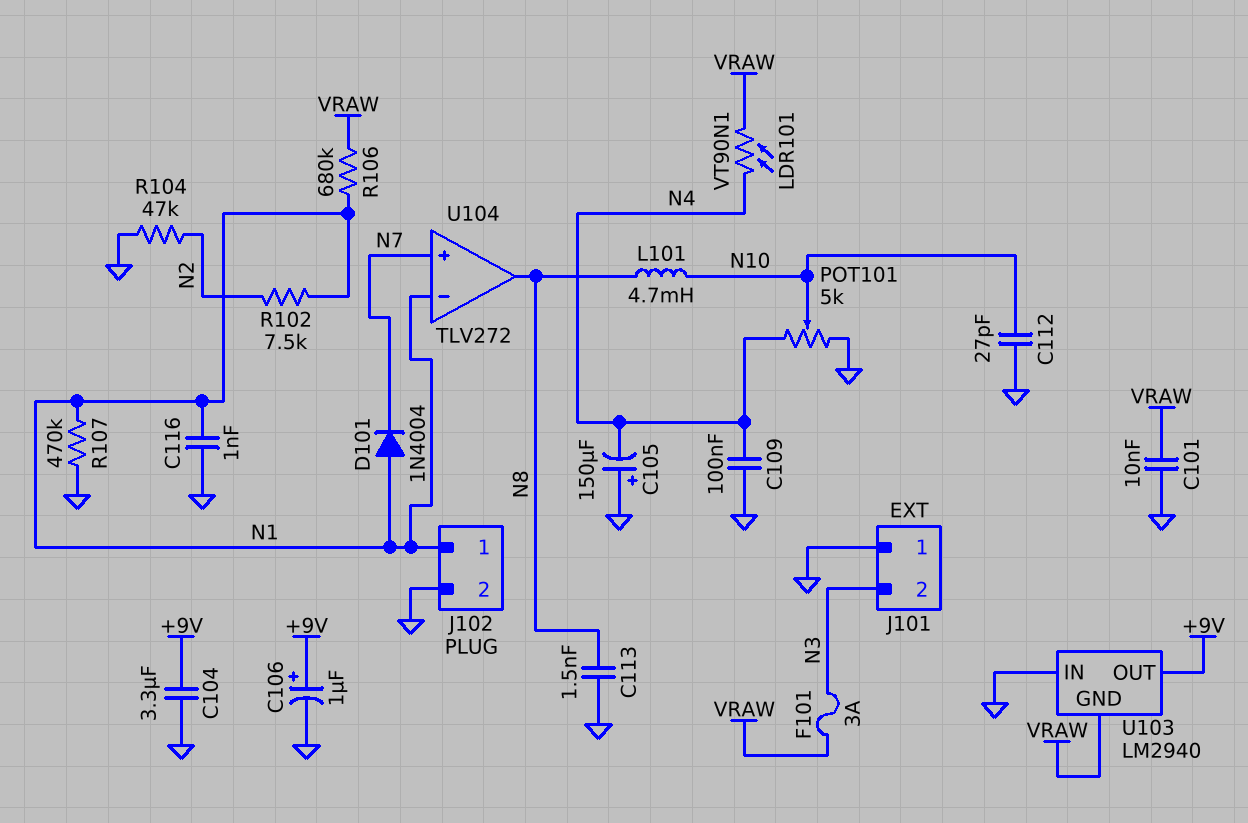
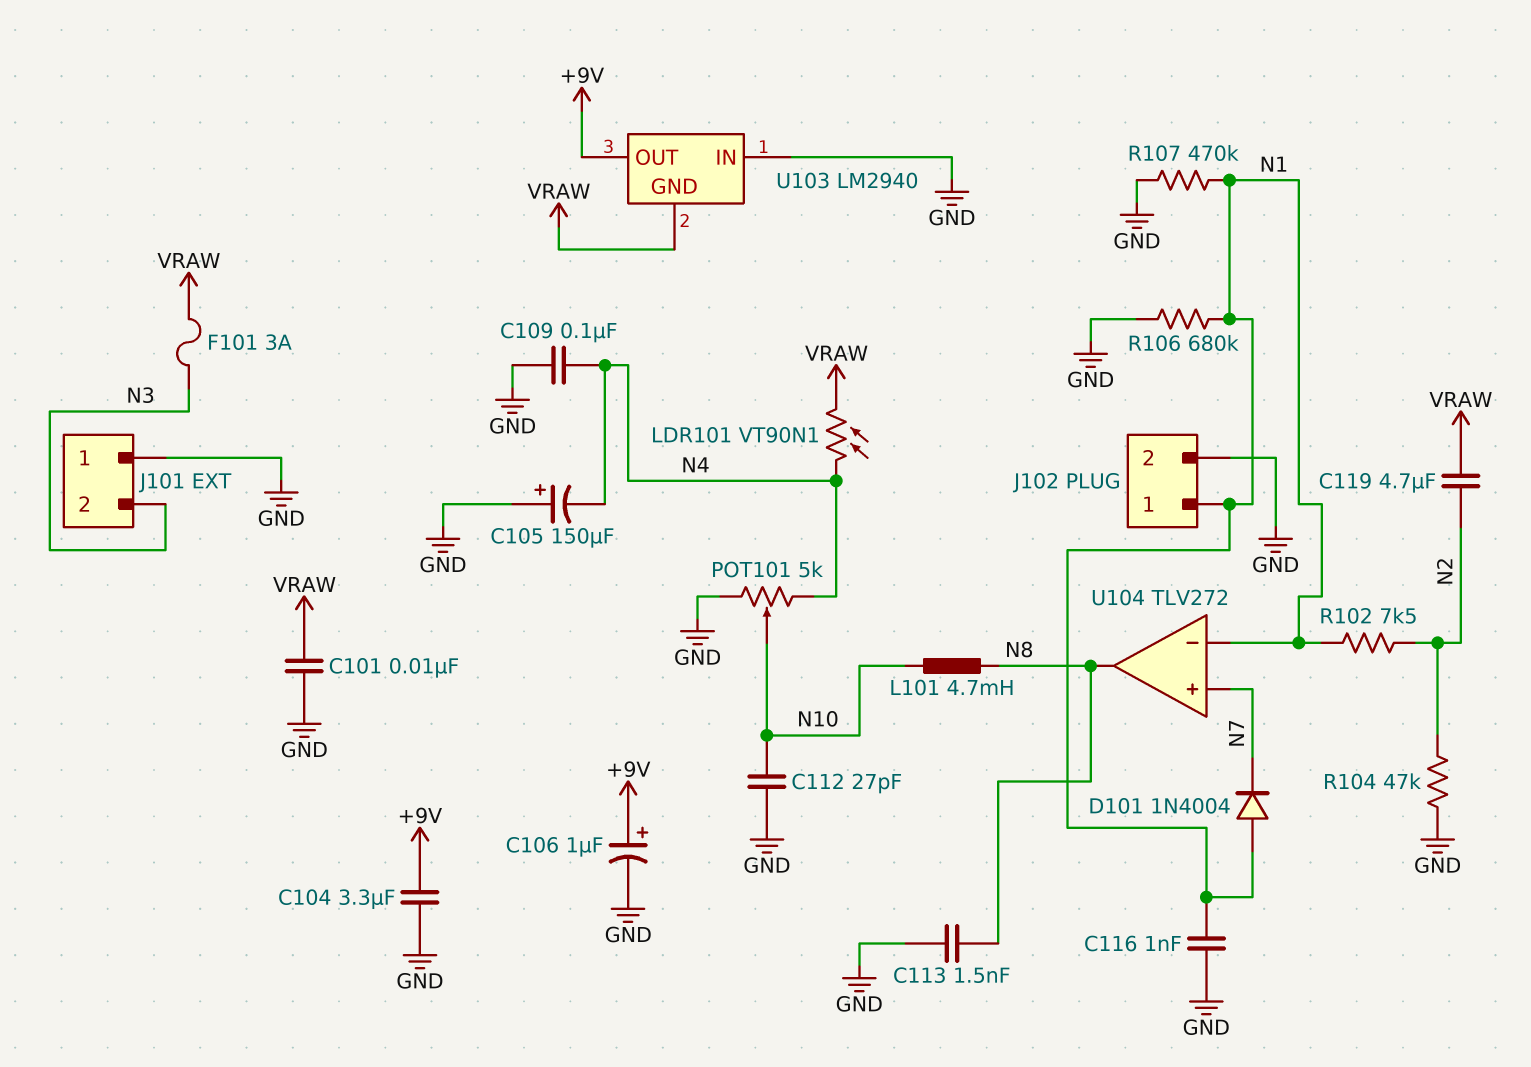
C119: none -> 4.7uF (N2, VRAW)
R106: 680k (N1, VRAW) -> 680k (GND, N1)

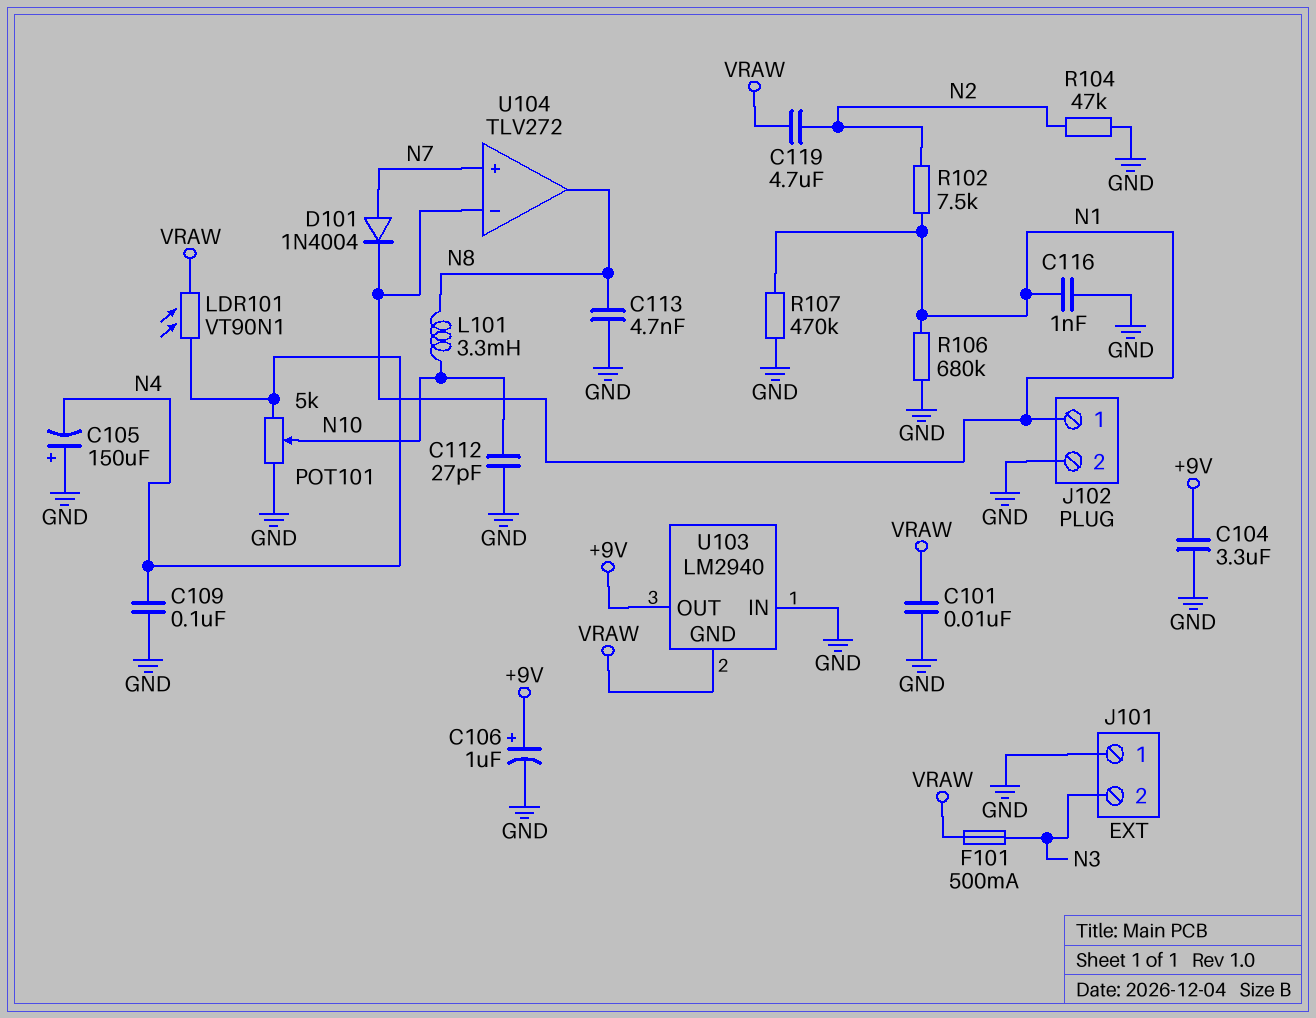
C113: 1.5nF (GND, N8) -> 4.7nF (GND, N8)
D101: diode 1N4004 (A N1, K N7) -> diode 1N4004 (A N7, K N1)
F101: 3A (N3, VRAW) -> 500mA (N3, VRAW)
L101: 4.7mH (N8, N10) -> 3.3mH (N8, N10)

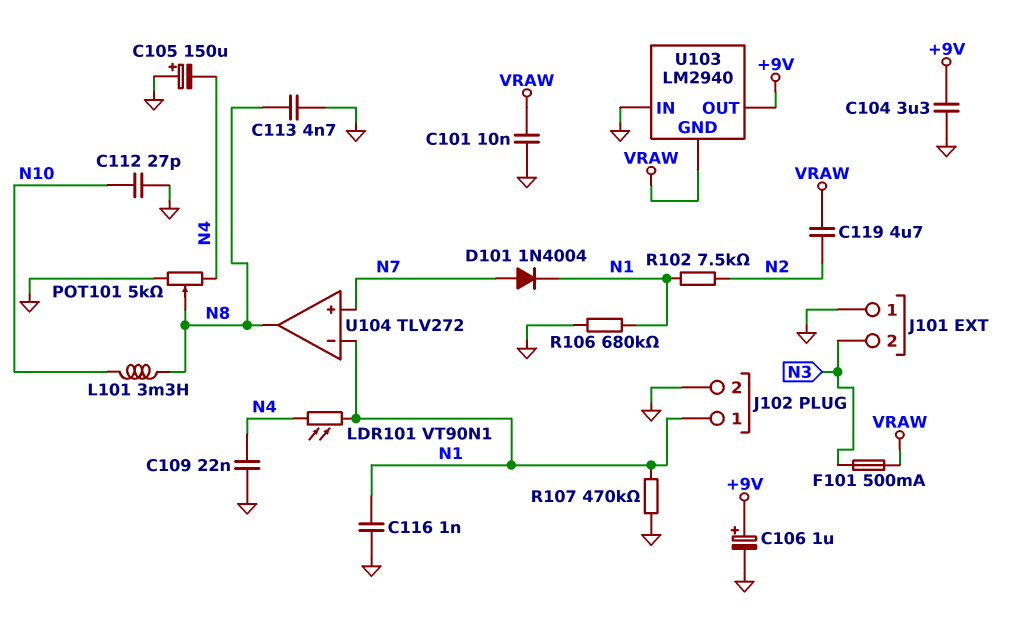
C109: 100nF (GND, N4) -> 22nF (GND, N4)
LDR101: VT90N1 (N4, VRAW) -> VT90N1 (N1, N4)
POT101: 5k (GND, N4, wiper N10) -> 5k (GND, N4, wiper N8)
R104: 47k (GND, N2) -> none

